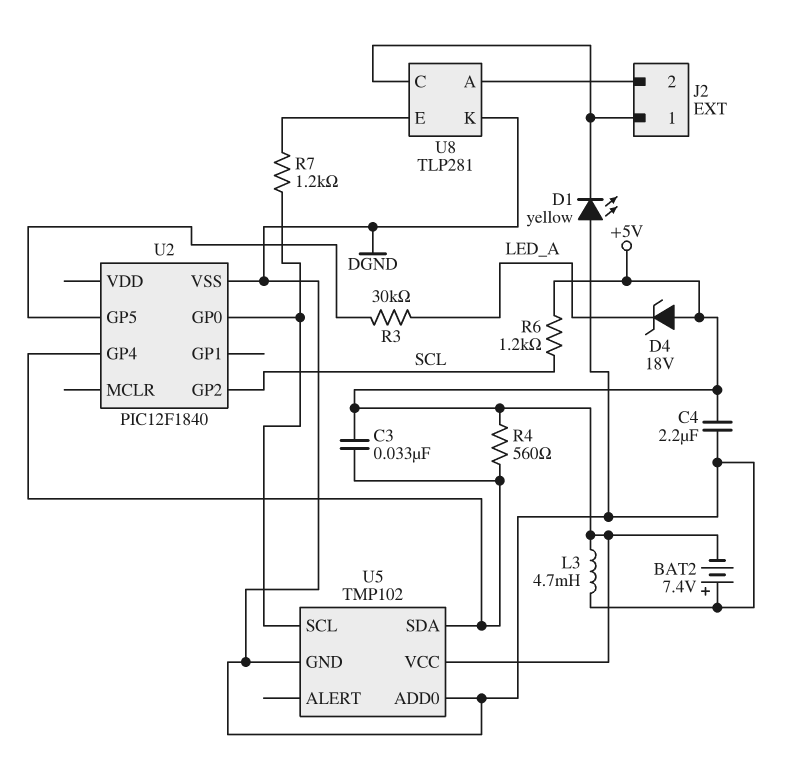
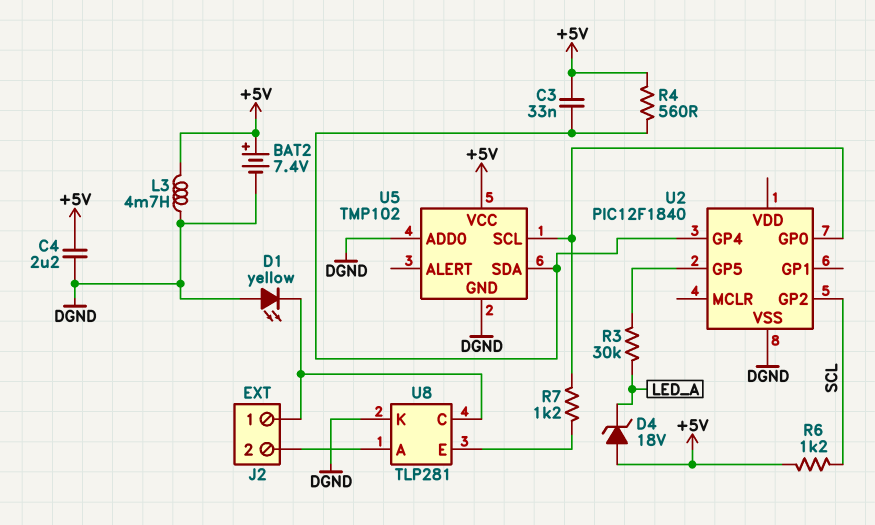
BAT2: 7.4V (plus DGND, minus +5V) -> 7.4V (plus +5V, minus DGND)

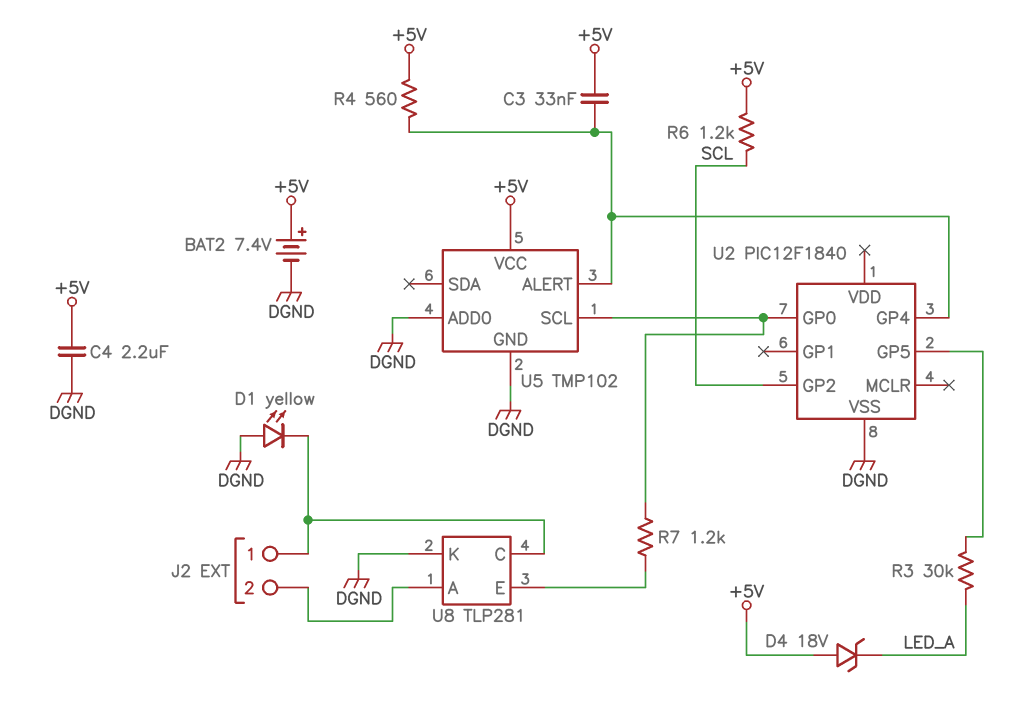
L3: 4.7mH (+5V, DGND) -> none
U5 pin ALERT: none -> U2/GP4
U5 pin SDA: U2/GP4 -> none

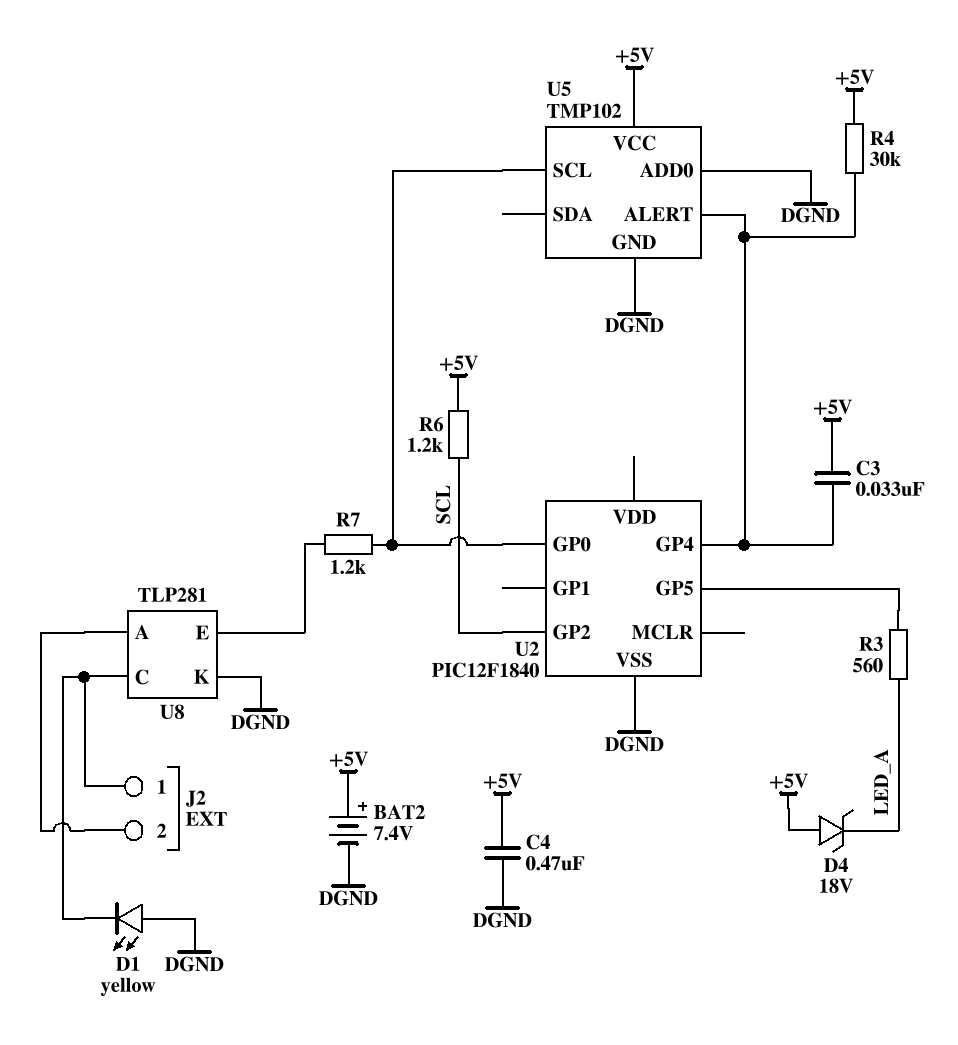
C4: 2.2uF (+5V, DGND) -> 470nF (+5V, DGND)
R3: 30k (LED_A, U2/GP5) -> 560 (LED_A, U2/GP5)
R4: 560 (+5V, U2/GP4) -> 30k (+5V, U2/GP4)

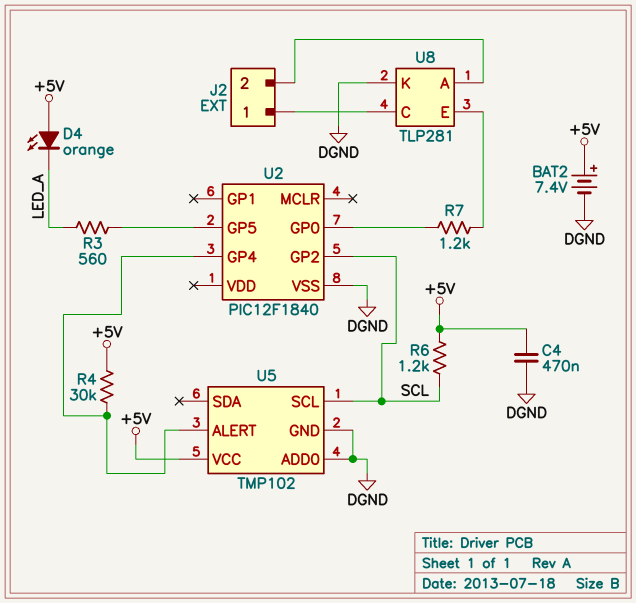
C3: 33nF (+5V, U2/GP4) -> none
D1: LED yellow (A DGND, K J2/1) -> none
D4: zener 18V (A +5V, K LED_A) -> LED orange (A +5V, K LED_A)
U5 pin SCL: U2/GP0 -> SCL

